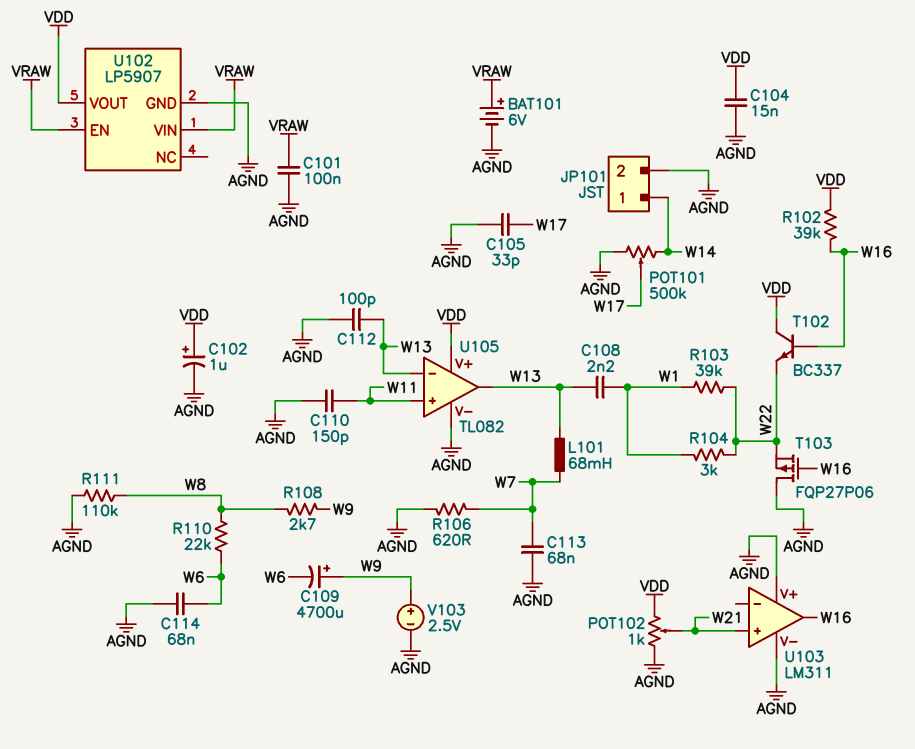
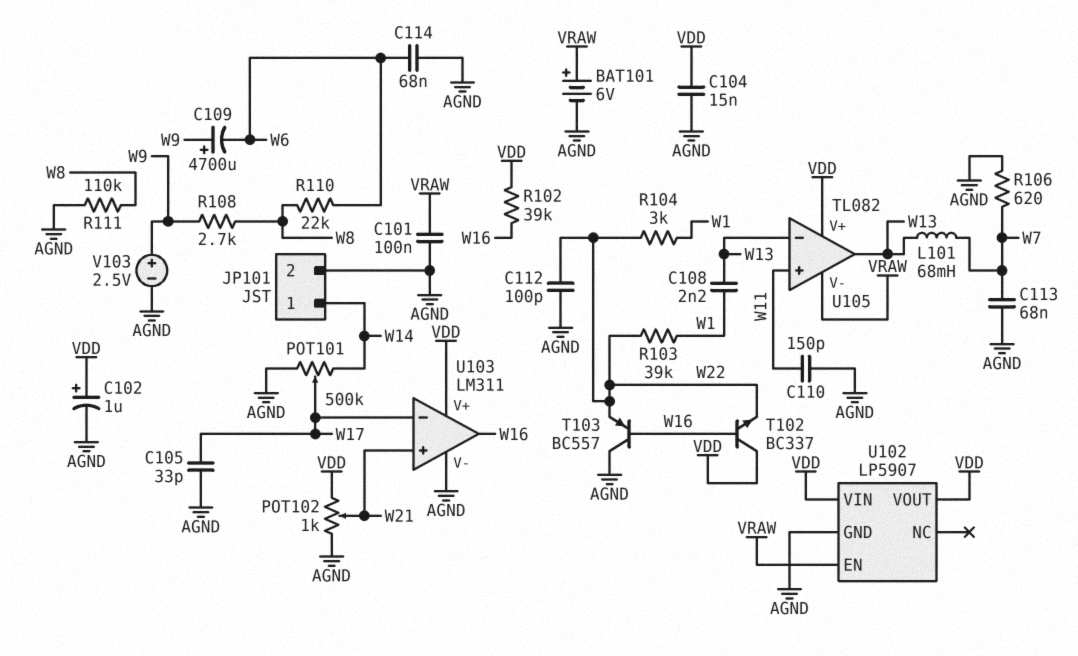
C112: 100pF (AGND, W13) -> 100pF (AGND, W22)
T103: PMOS FQP27P06 (G W16, D AGND, S W22) -> PNP BC557 (B W16, C AGND, E W22)
U102 pin VIN: VRAW -> VDD
U103 pin V+: AGND -> VDD
U103 pin in-: none -> W17
U105 pin V-: AGND -> VRAW

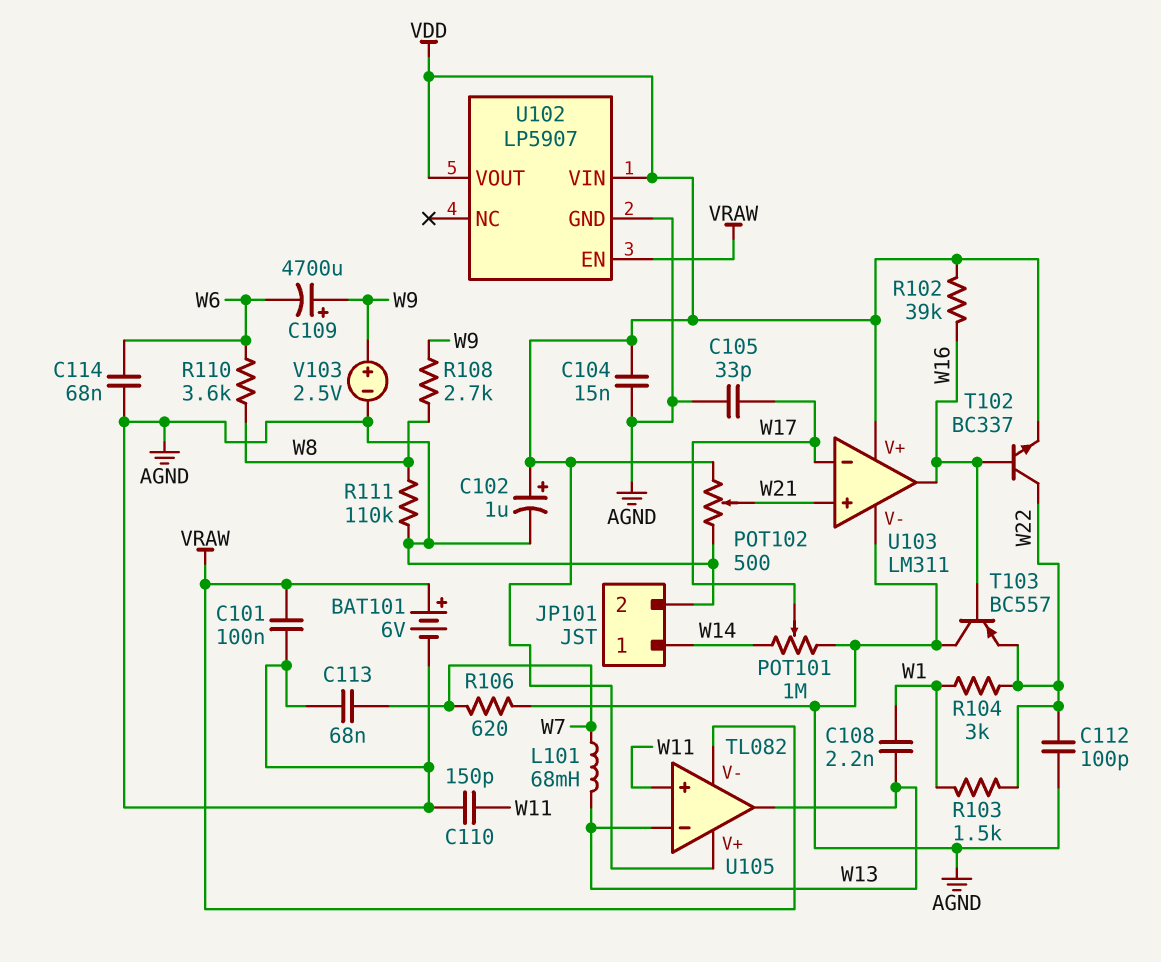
POT101: 500k (AGND, W14, wiper W17) -> 1M (AGND, W14, wiper W17)
POT102: 1k (AGND, VDD, wiper W21) -> 500 (AGND, VDD, wiper W21)
R103: 39k (W1, W22) -> 1.5k (W1, W22)
R110: 22k (W6, W8) -> 3.6k (W6, W8)
T102: NPN BC337 (B W16, C VDD, E W22) -> NPN BC337 (B W16, C W22, E VDD)

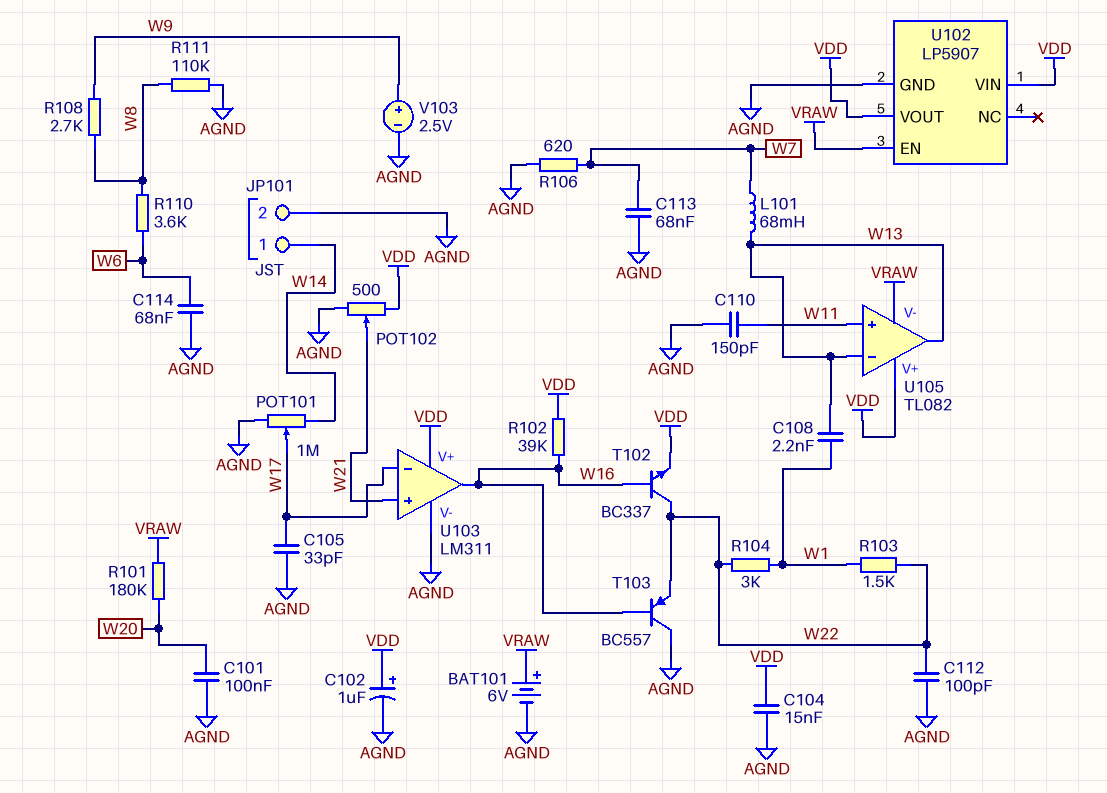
C101: 100nF (AGND, VRAW) -> 100nF (AGND, W20)
C109: 4700uF (plus W9, minus W6) -> none
R101: none -> 180k (VRAW, W20)

